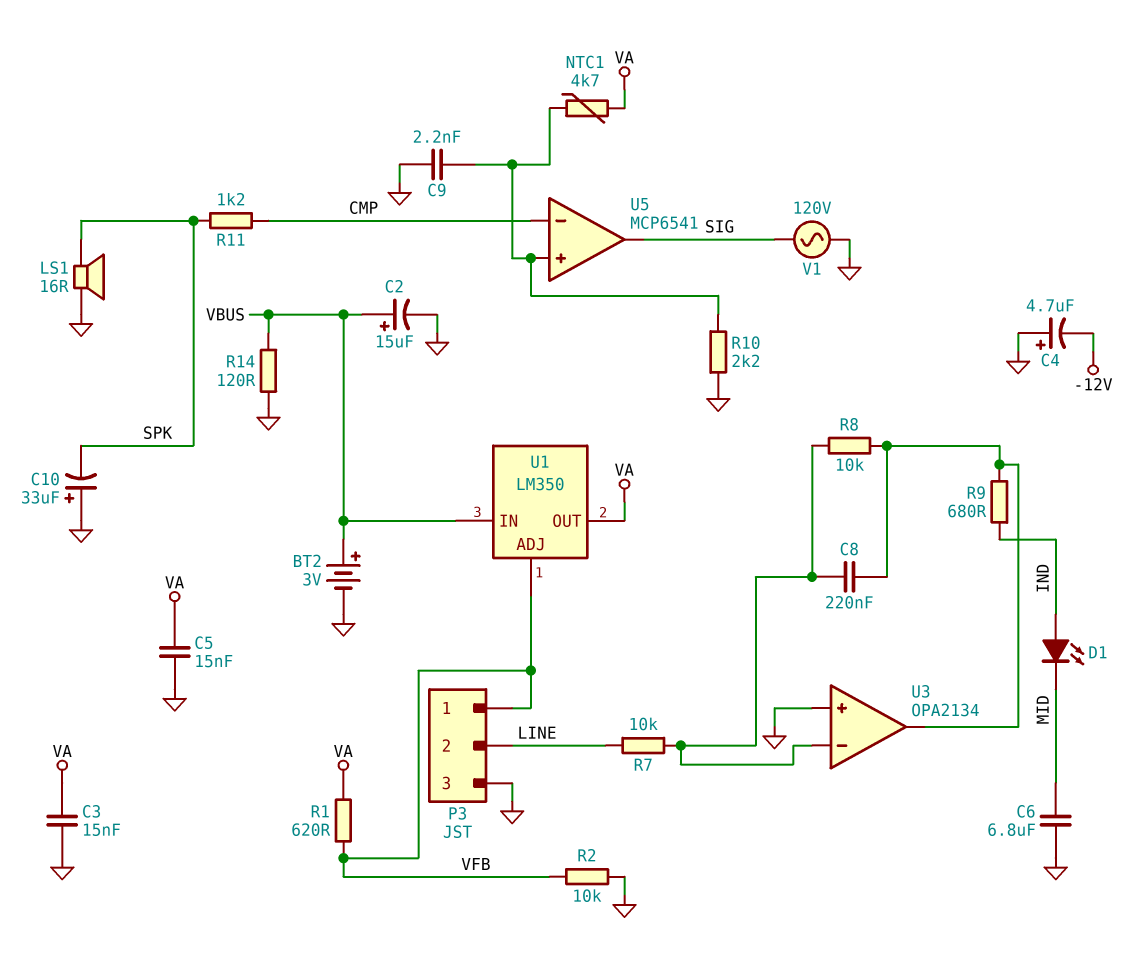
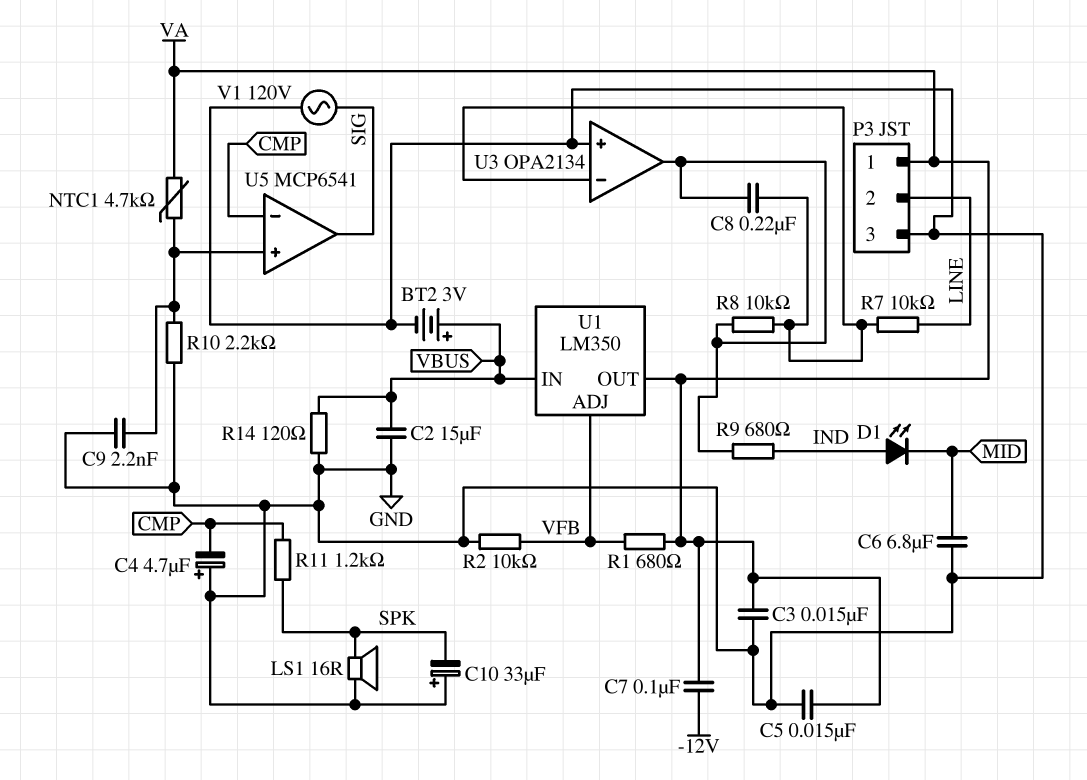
C2: 15uF (plus VBUS, minus GND) -> 15uF (GND, VBUS)
C4: 4.7uF (plus GND, minus -12V) -> 4.7uF (plus GND, minus CMP)
C7: none -> 100nF (-12V, VA)
P3 pin 1: VFB -> VA
R1: 620 (VA, VFB) -> 680 (VA, VFB)

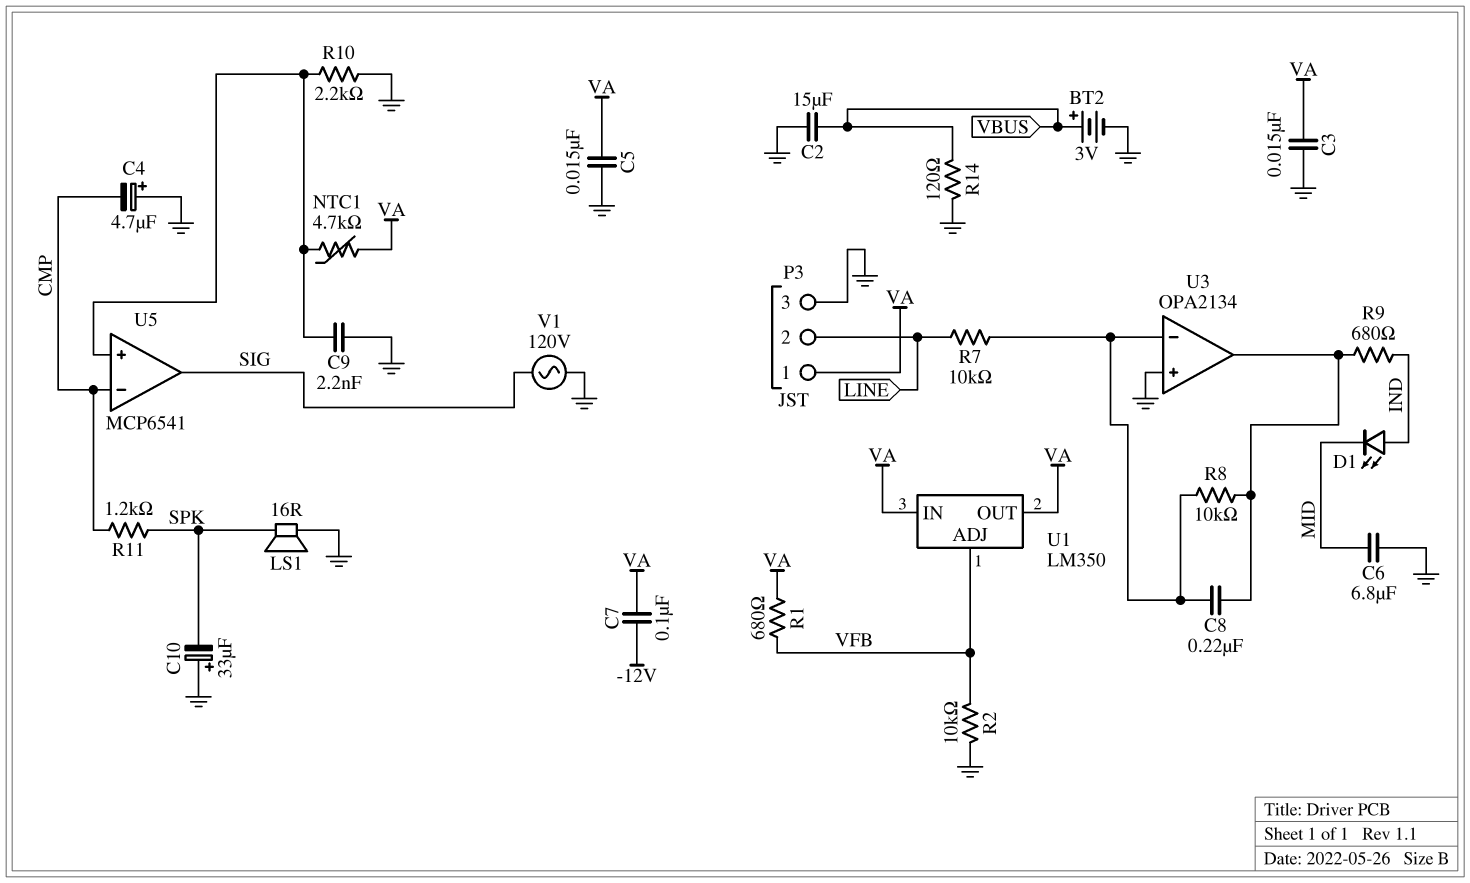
U1 pin IN: VBUS -> VA

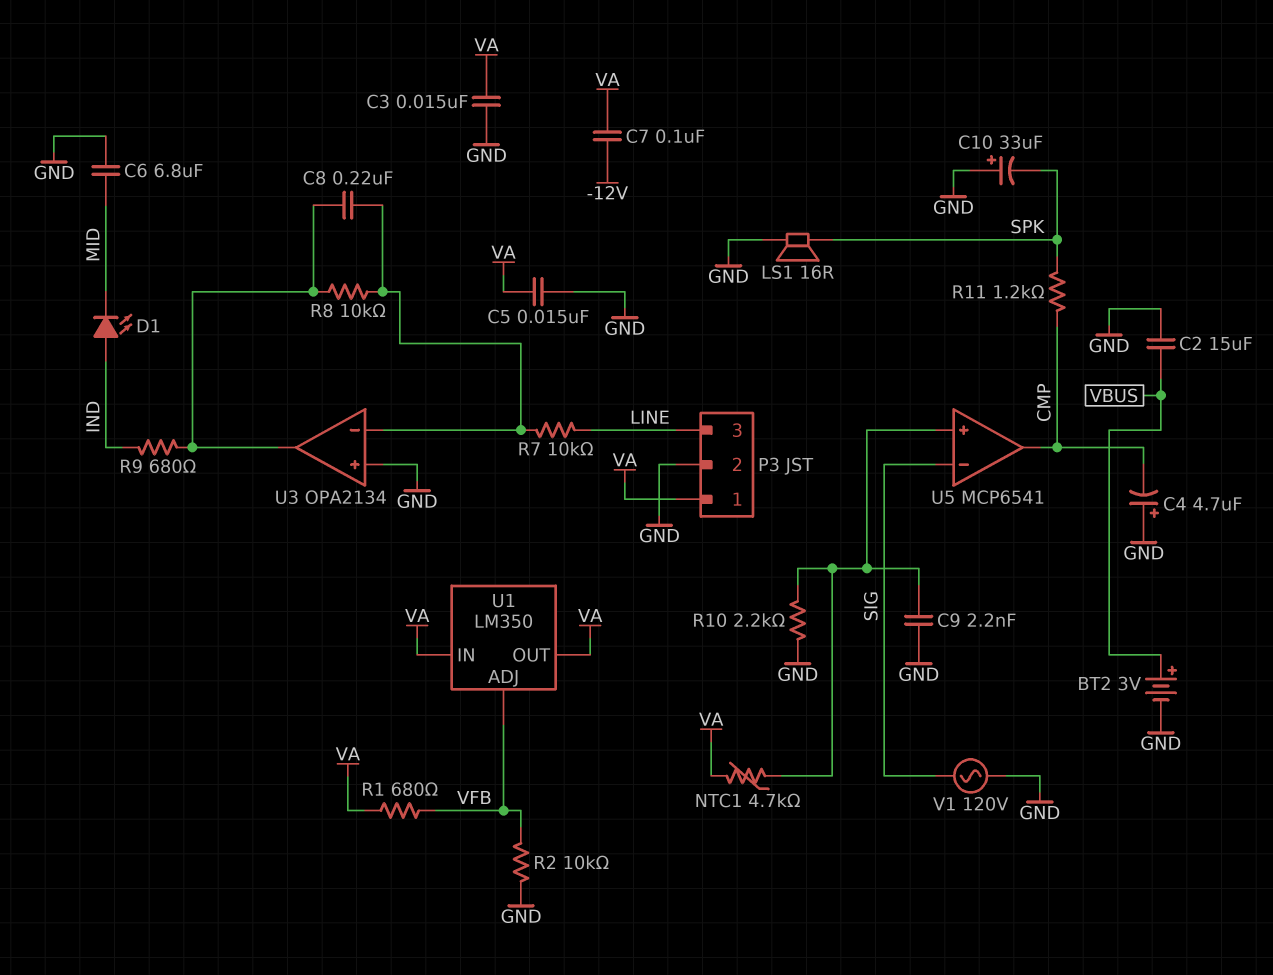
P3 pin 2: LINE -> GND
P3 pin 3: GND -> LINE
R14: 120 (GND, VBUS) -> none
U5 pin in-: CMP -> SIG
U5 pin out: SIG -> CMP

